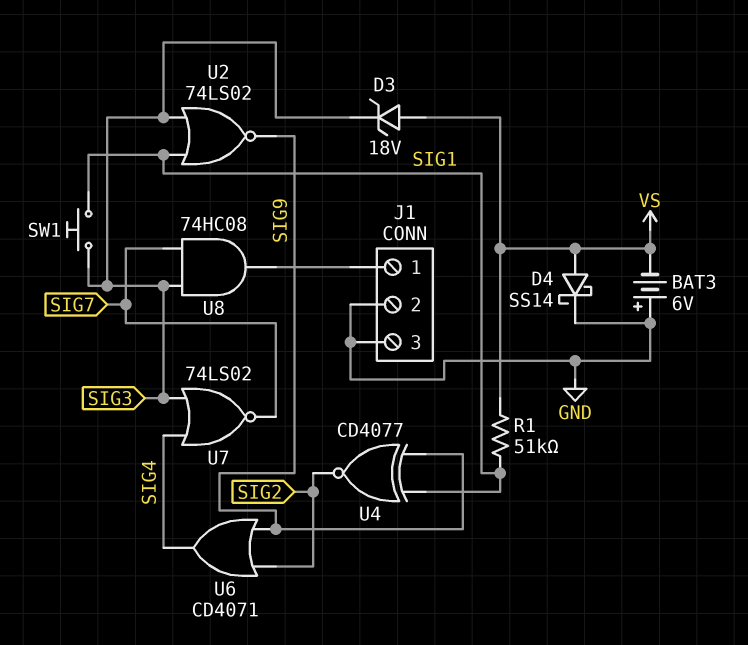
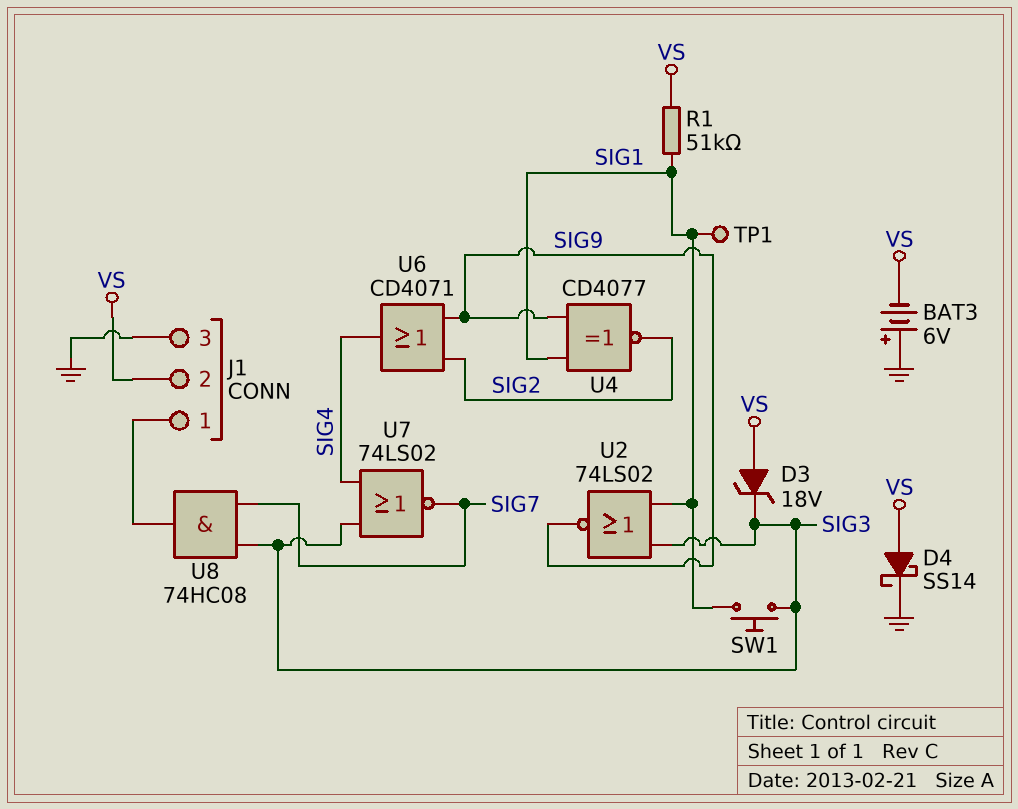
J1 pin 2: GND -> VS
TP1: none -> test point (SIG1)

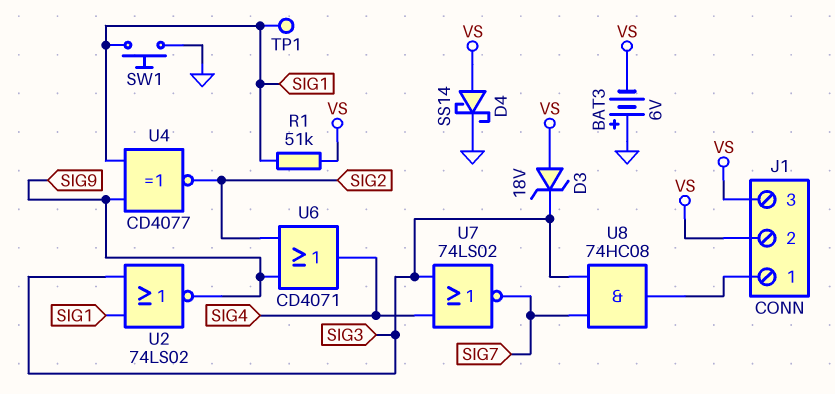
J1 pin 3: GND -> VS
SW1: button (SIG1, SIG3) -> button (GND, SIG1)

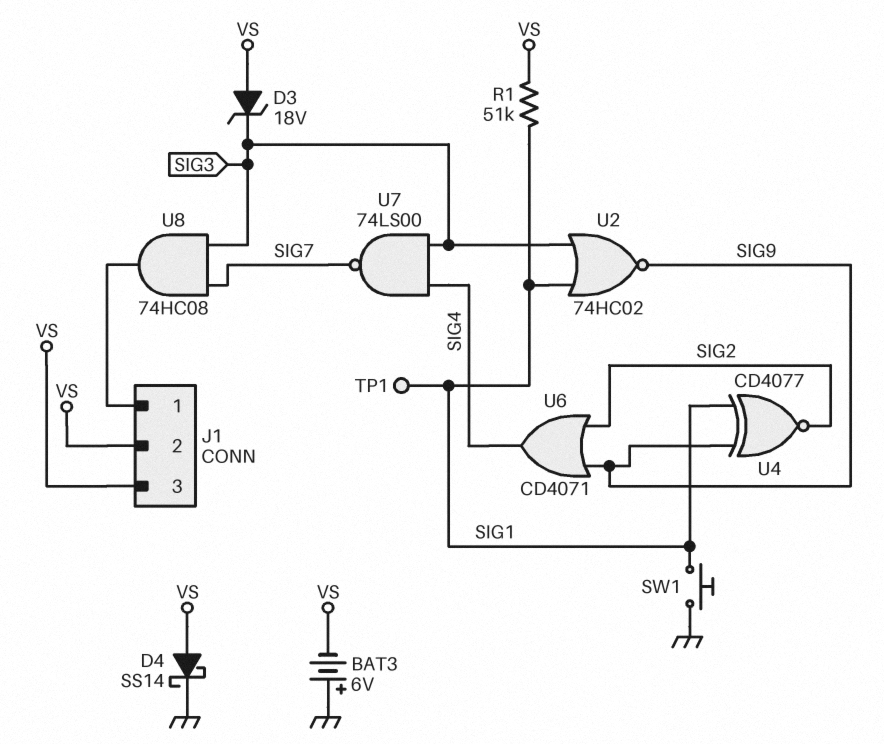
U2: NOR 74LS02 (in SIG1, in SIG3, out SIG9) -> NOR 74HC02 (in SIG1, in SIG3, out SIG9)
U7: NOR 74LS02 (in SIG3, in SIG4, out SIG7) -> NAND 74LS00 (in SIG3, in SIG4, out SIG7)

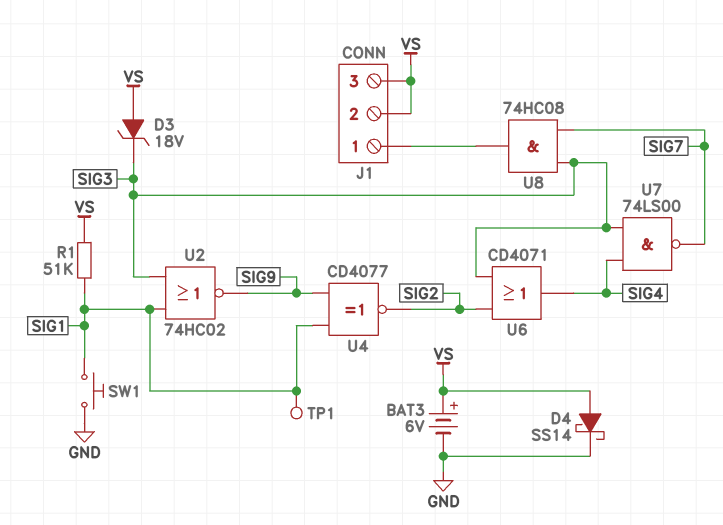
BAT3: 6V (plus GND, minus VS) -> 6V (plus VS, minus GND)
U6: OR CD4071 (in SIG2, in SIG9, out SIG4) -> OR CD4071 (in SIG2, in SIG3, out SIG4)

